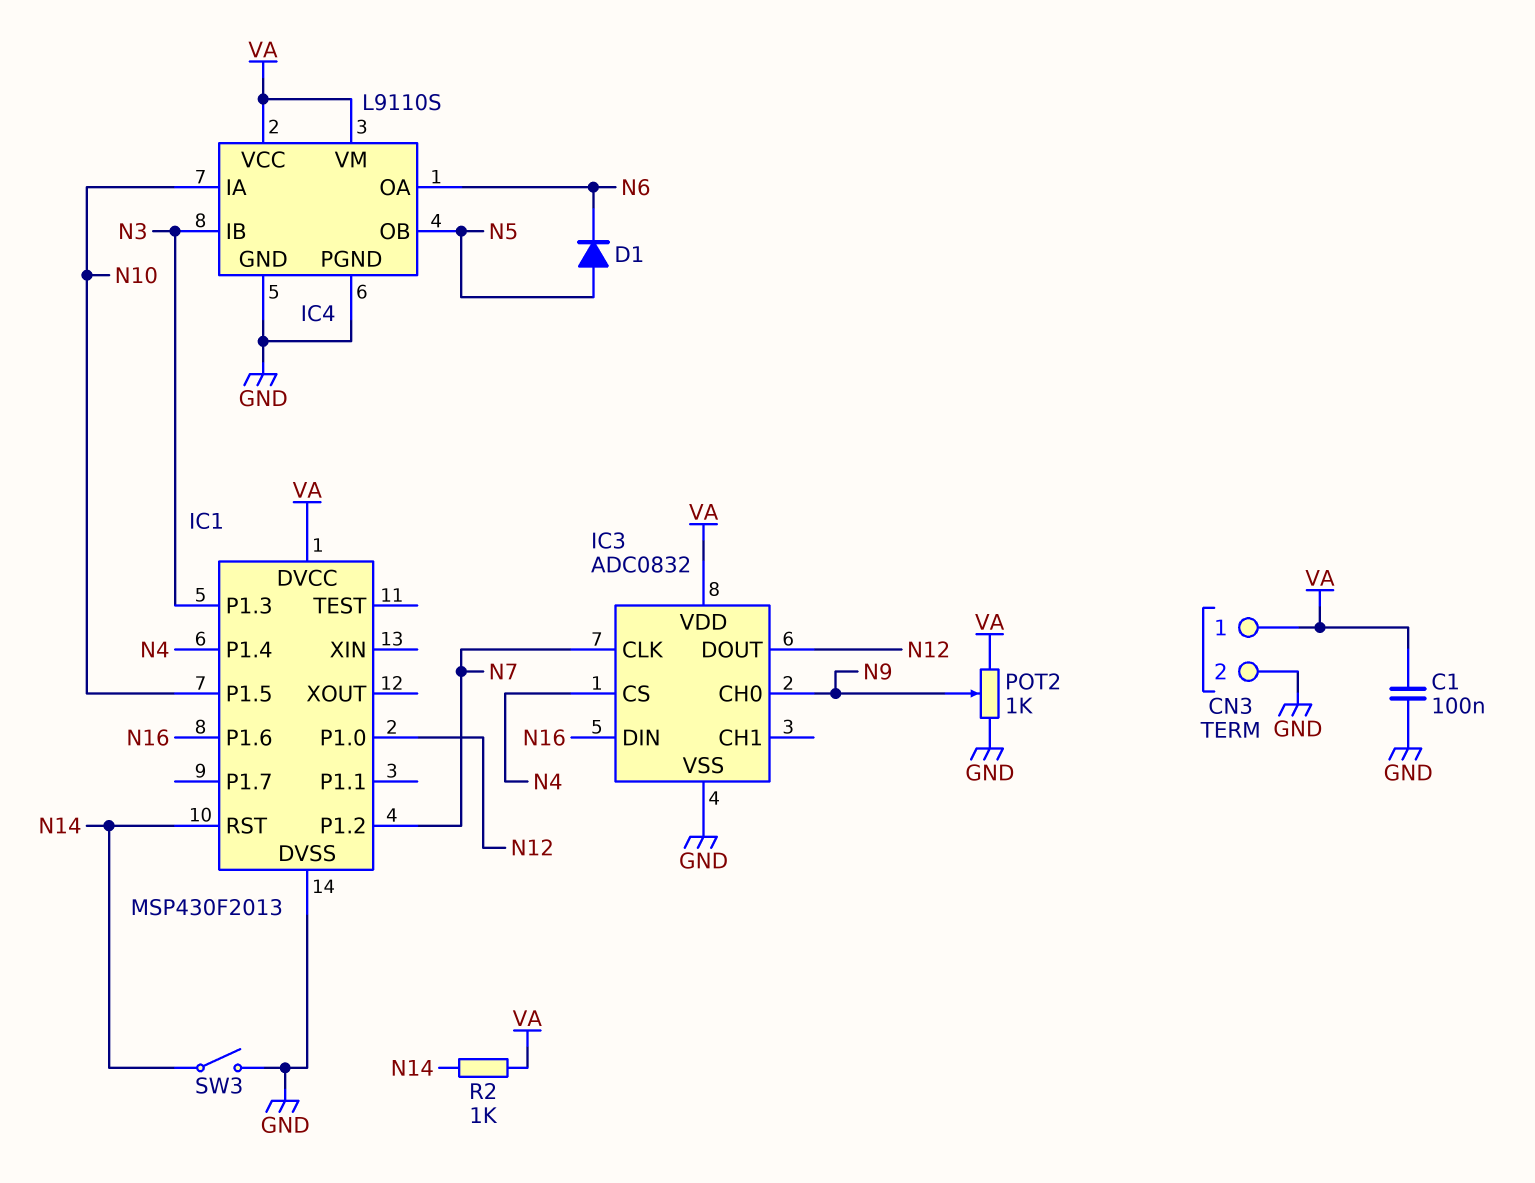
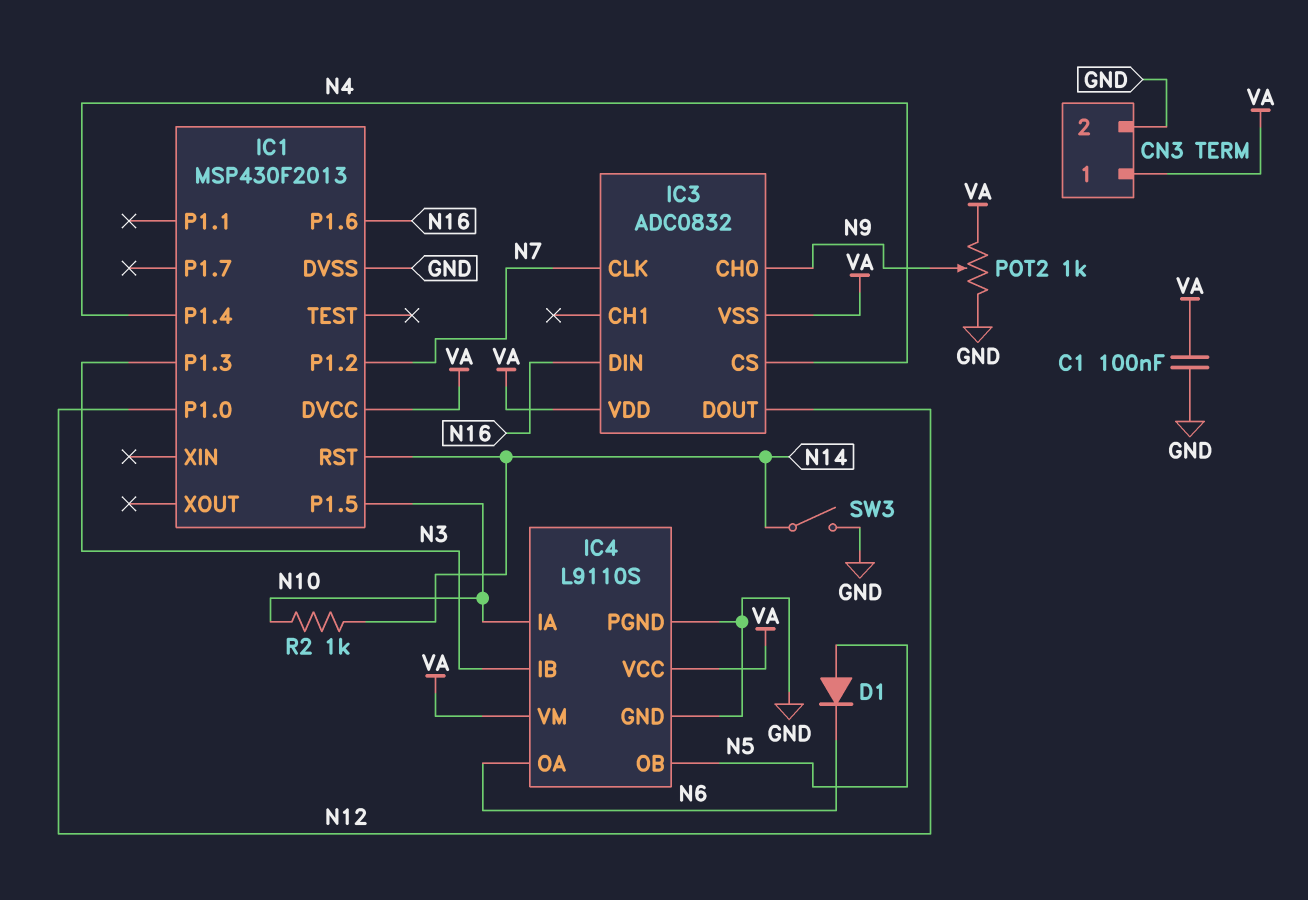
IC3 pin VSS: GND -> VA
R2: 1k (N14, VA) -> 1k (N10, N14)

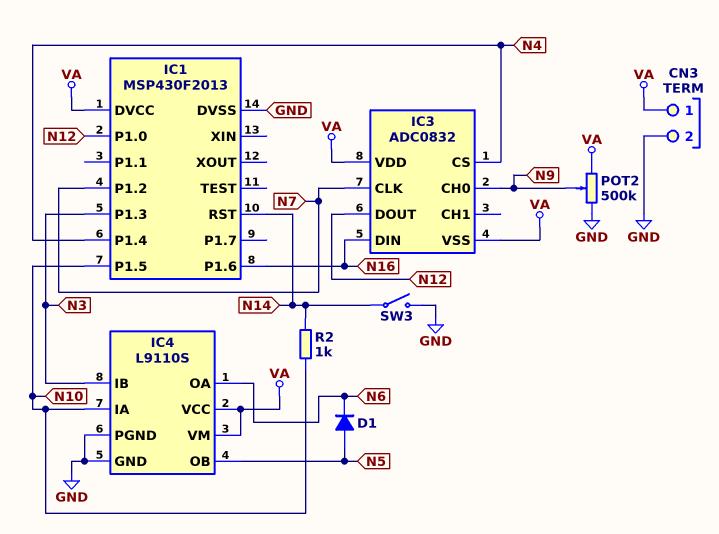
C1: 100nF (GND, VA) -> none
POT2: 1k (GND, VA, wiper N9) -> 500k (GND, VA, wiper N9)

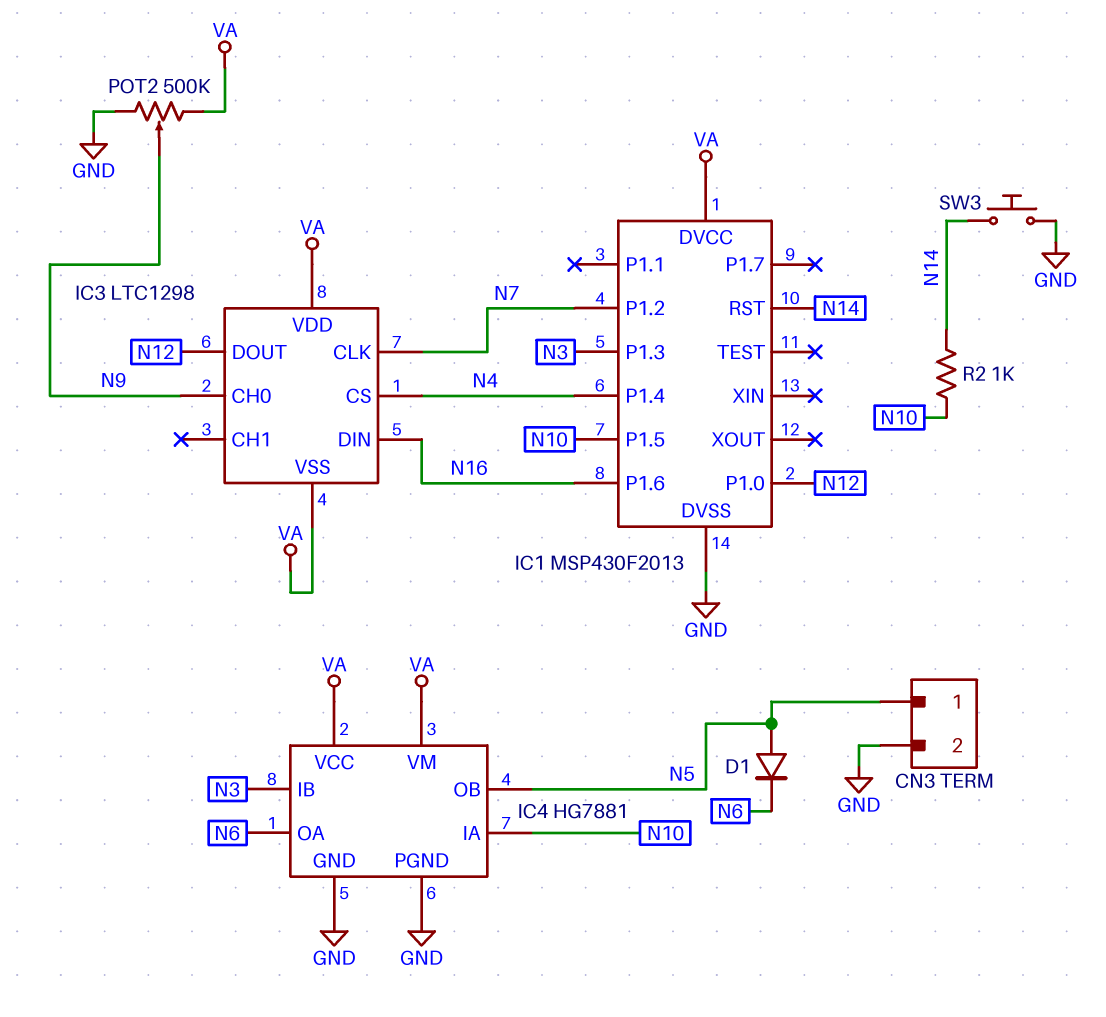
CN3 pin 1: VA -> N5
IC3: ADC0832 -> LTC1298
IC4: L9110S -> HG7881
SW3: switch (GND, N14) -> button (GND, N14)

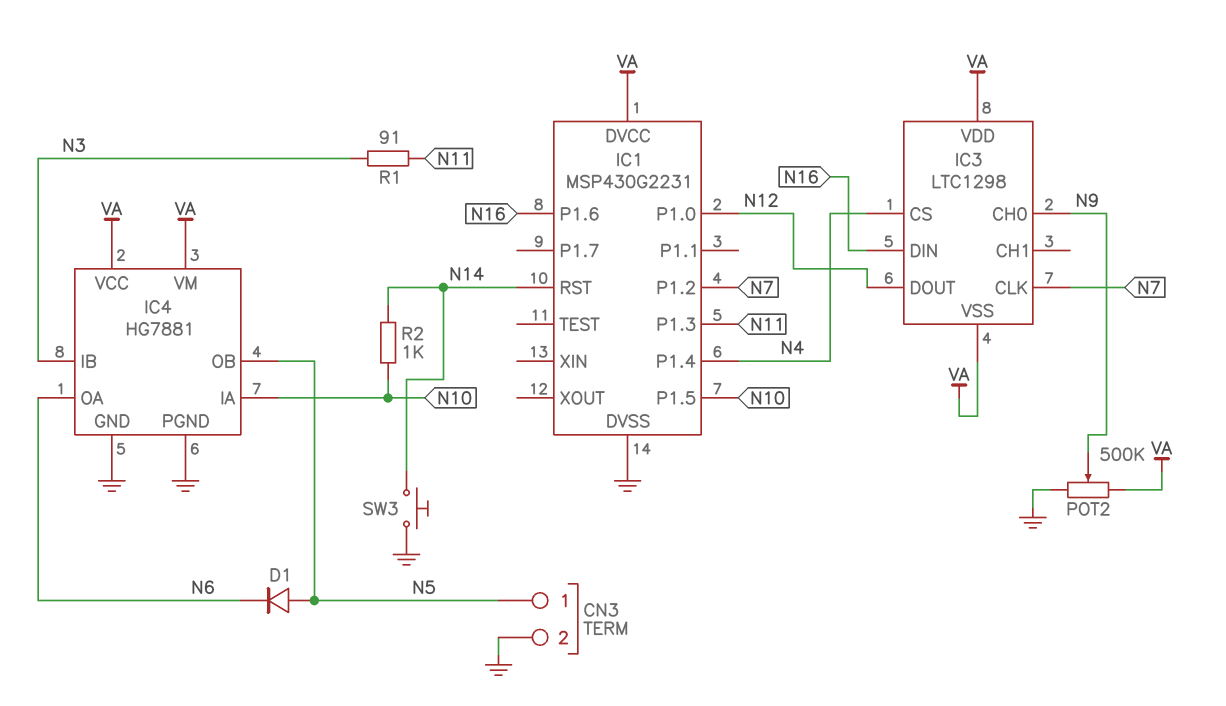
IC1: MSP430F2013 -> MSP430G2231
IC1 pin P1.3: N3 -> N11
R1: none -> 91 (N3, N11)

